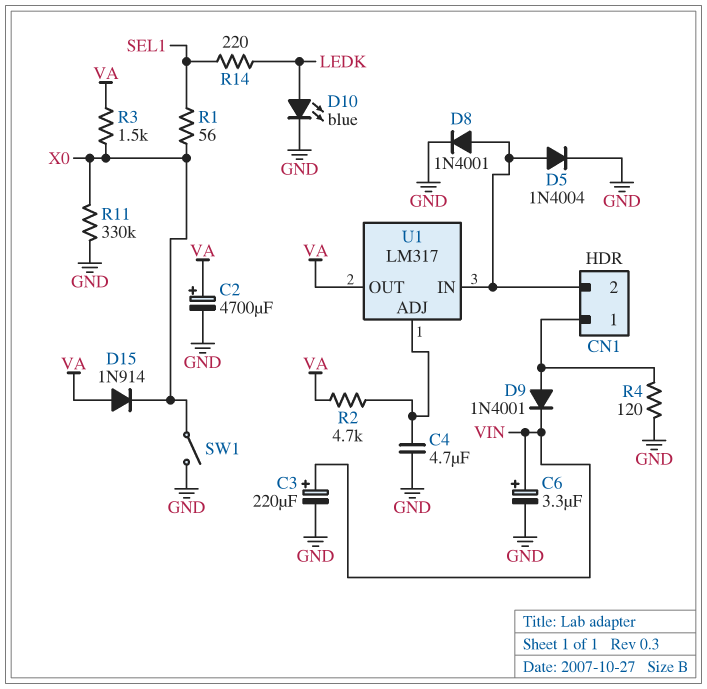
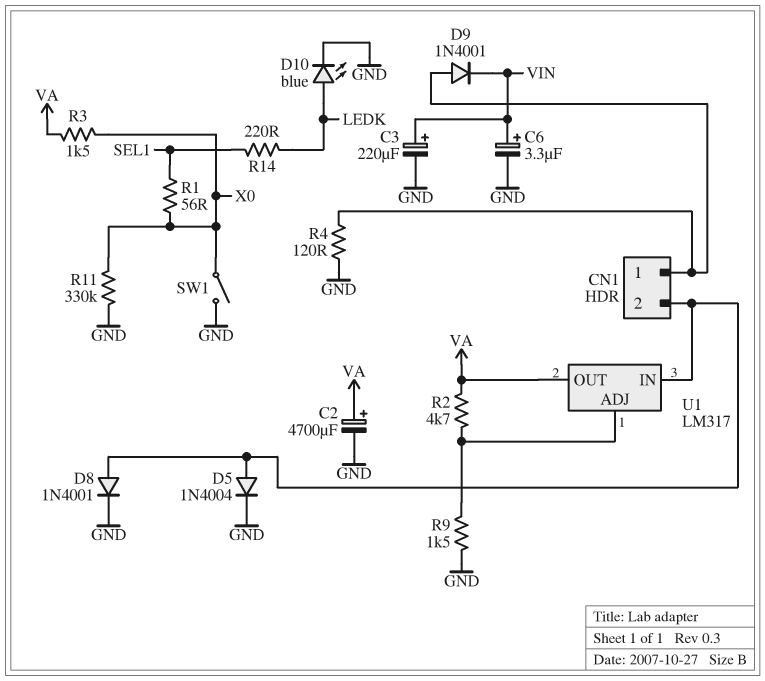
C4: 4.7uF (GND, U1/ADJ) -> none
D15: diode 1N914 (A VA, K X0) -> none
R9: none -> 1.5k (GND, U1/ADJ)

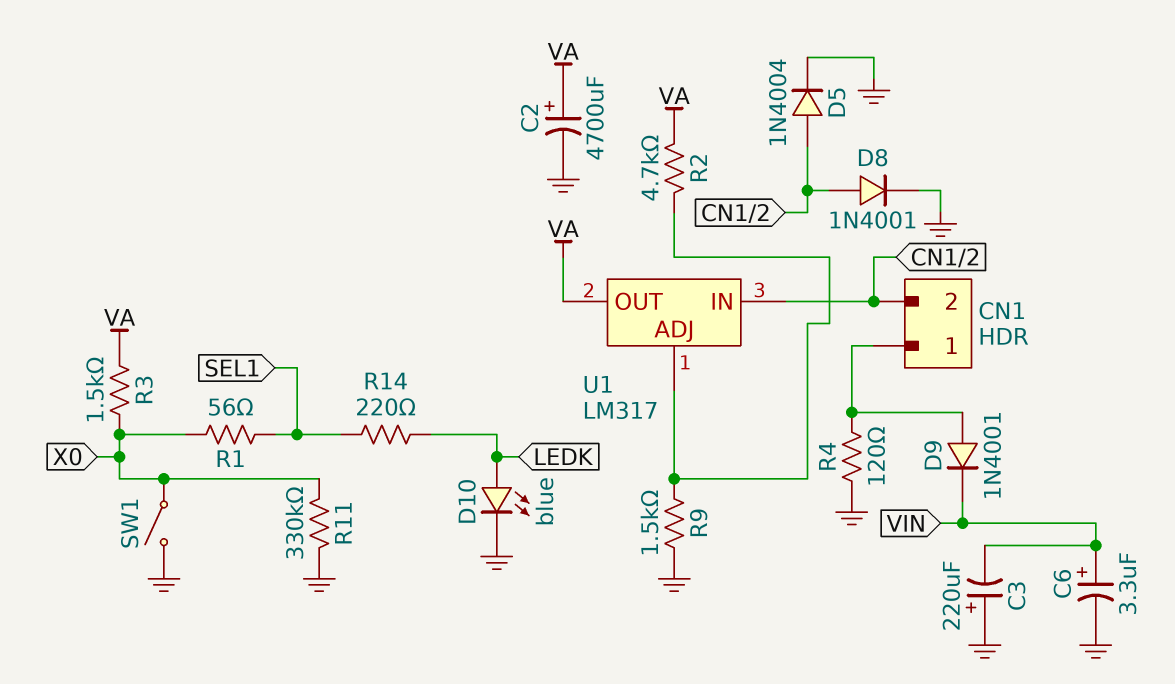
C3: 220uF (plus VIN, minus GND) -> 220uF (plus GND, minus VIN)

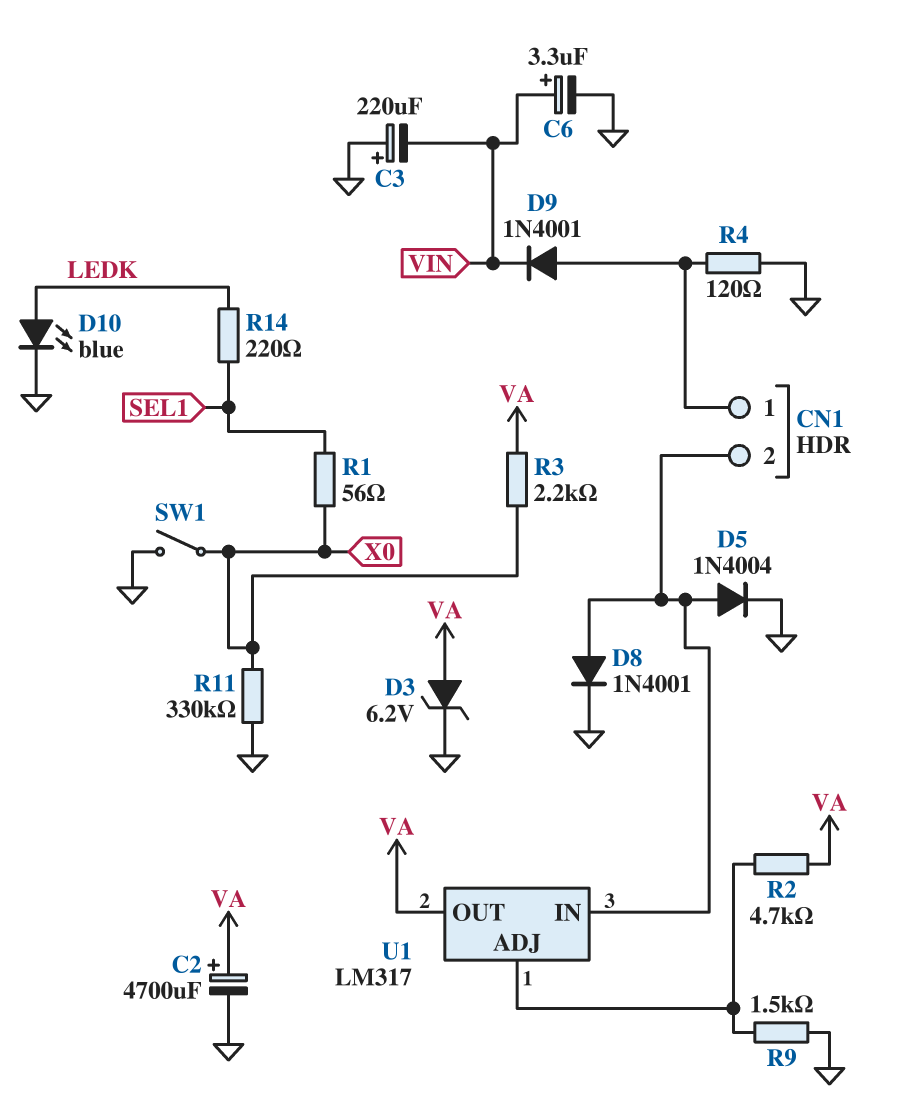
D3: none -> zener 6.2V (A VA, K GND)
R3: 1.5k (VA, X0) -> 2.2k (VA, X0)

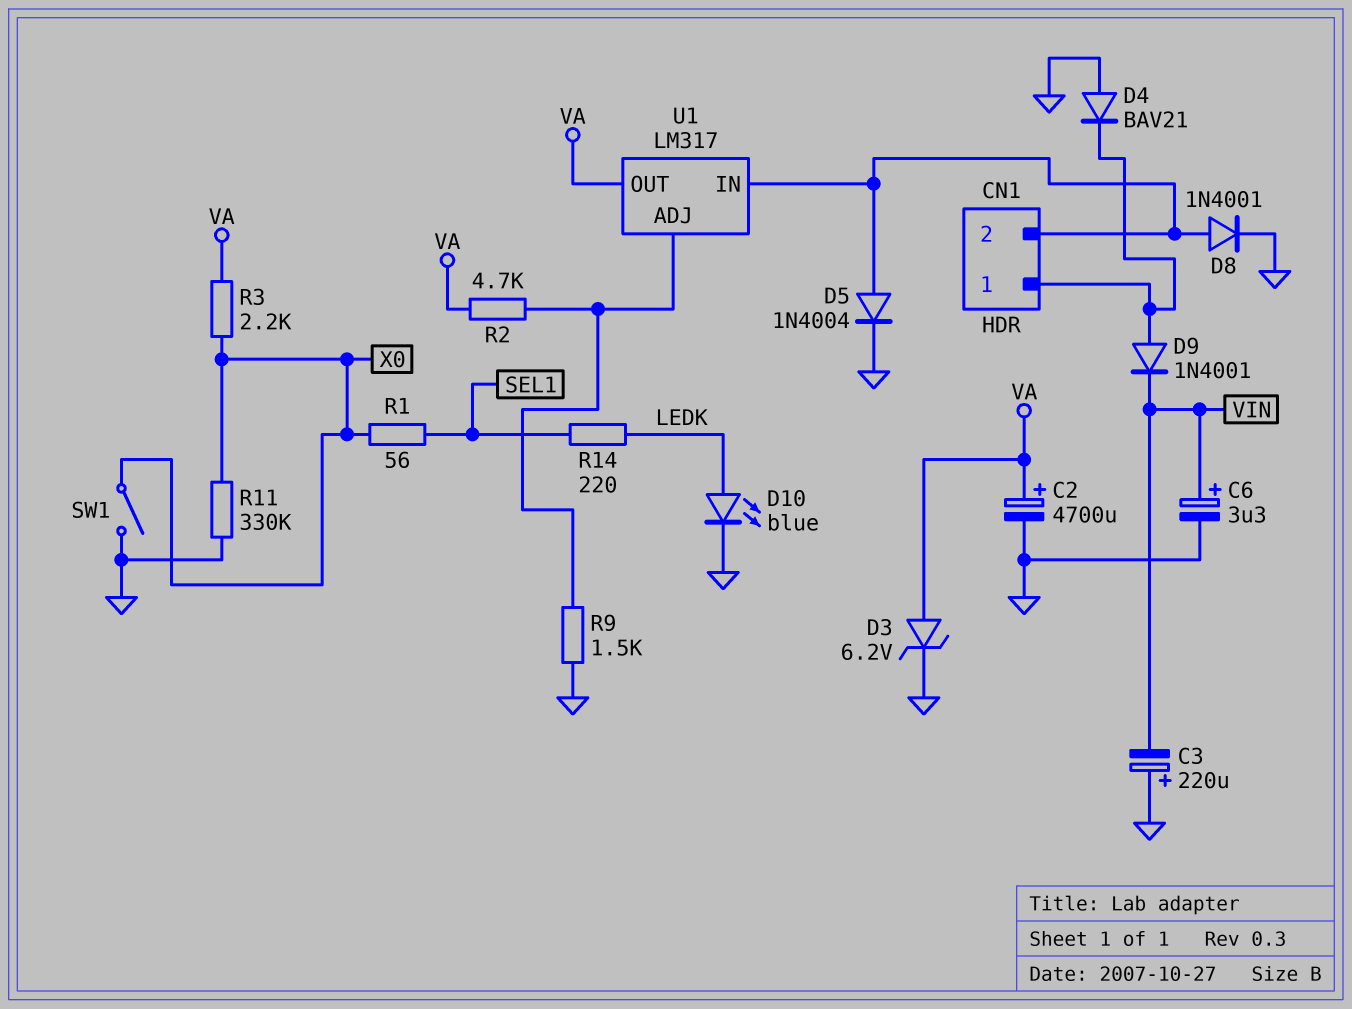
D4: none -> diode BAV21 (A GND, K CN1/1)
R4: 120 (CN1/1, GND) -> none

